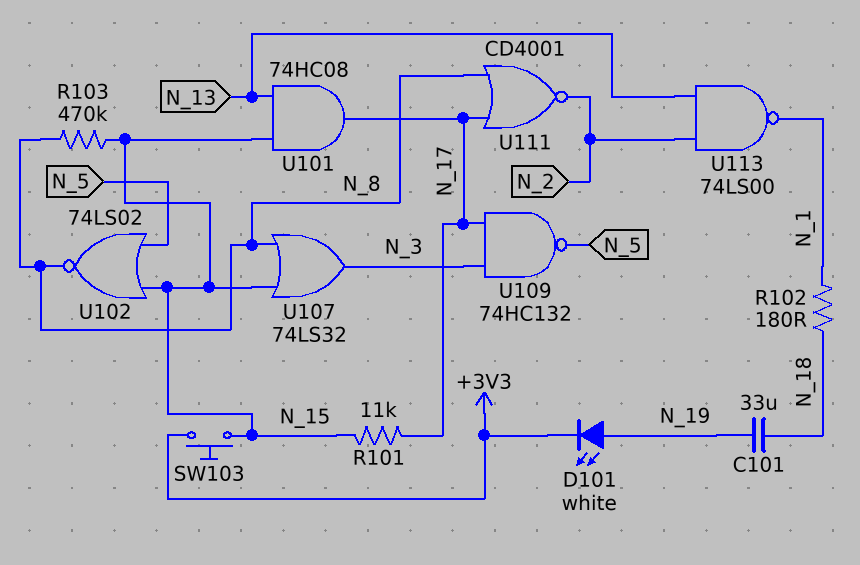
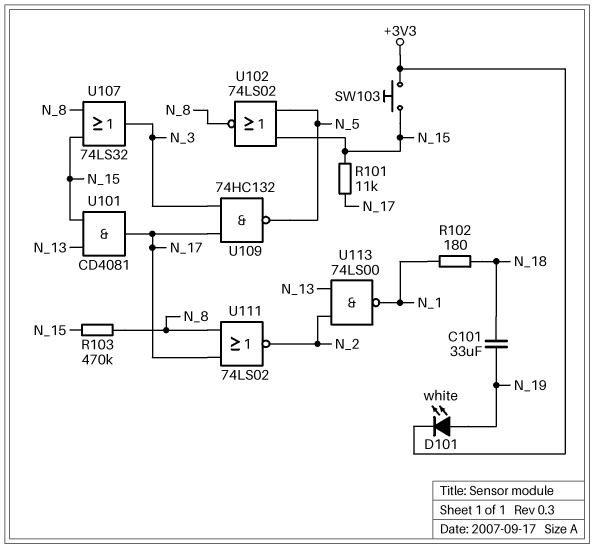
U101: AND 74HC08 (in N_13, in N_15, out N_17) -> AND CD4081 (in N_13, in N_15, out N_17)
U111: NOR CD4001 (in N_8, in N_17, out N_2) -> NOR 74LS02 (in N_8, in N_17, out N_2)

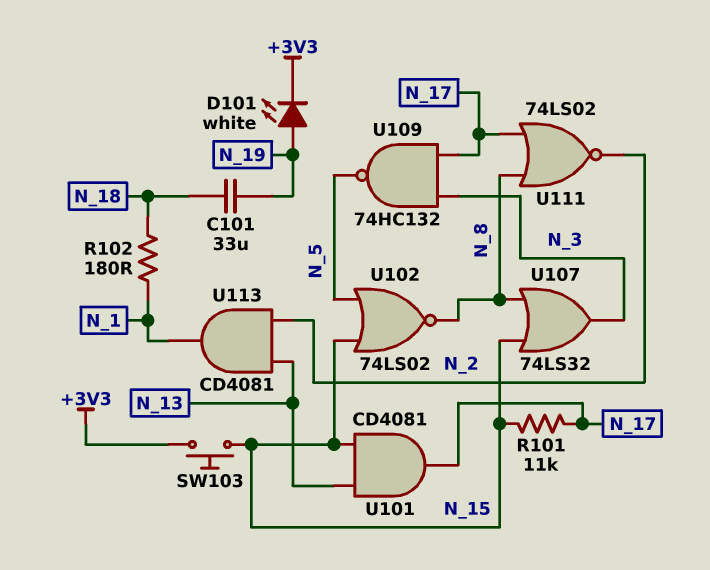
R103: 470k (N_8, N_15) -> none
U113: NAND 74LS00 (in N_2, in N_13, out N_1) -> AND CD4081 (in N_2, in N_13, out N_1)

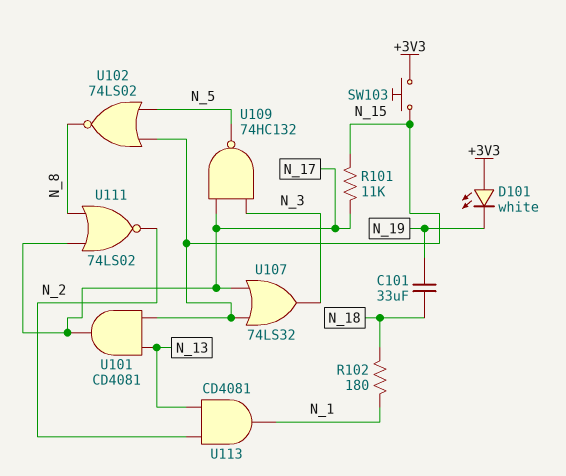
D101: LED white (A N_19, K +3V3) -> LED white (A +3V3, K N_19)
U107: OR 74LS32 (in N_8, in N_15, out N_3) -> OR 74LS32 (in N_15, in N_17, out N_3)

